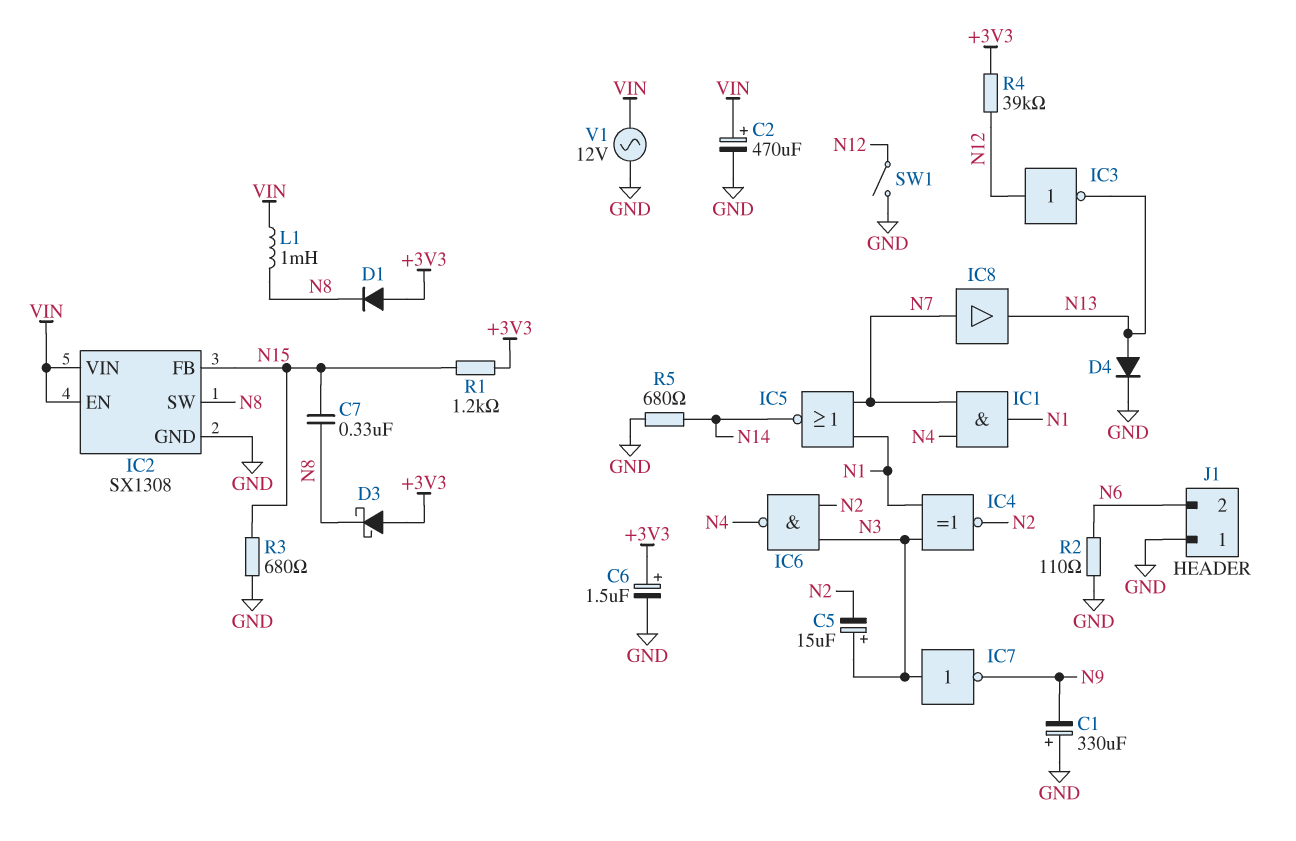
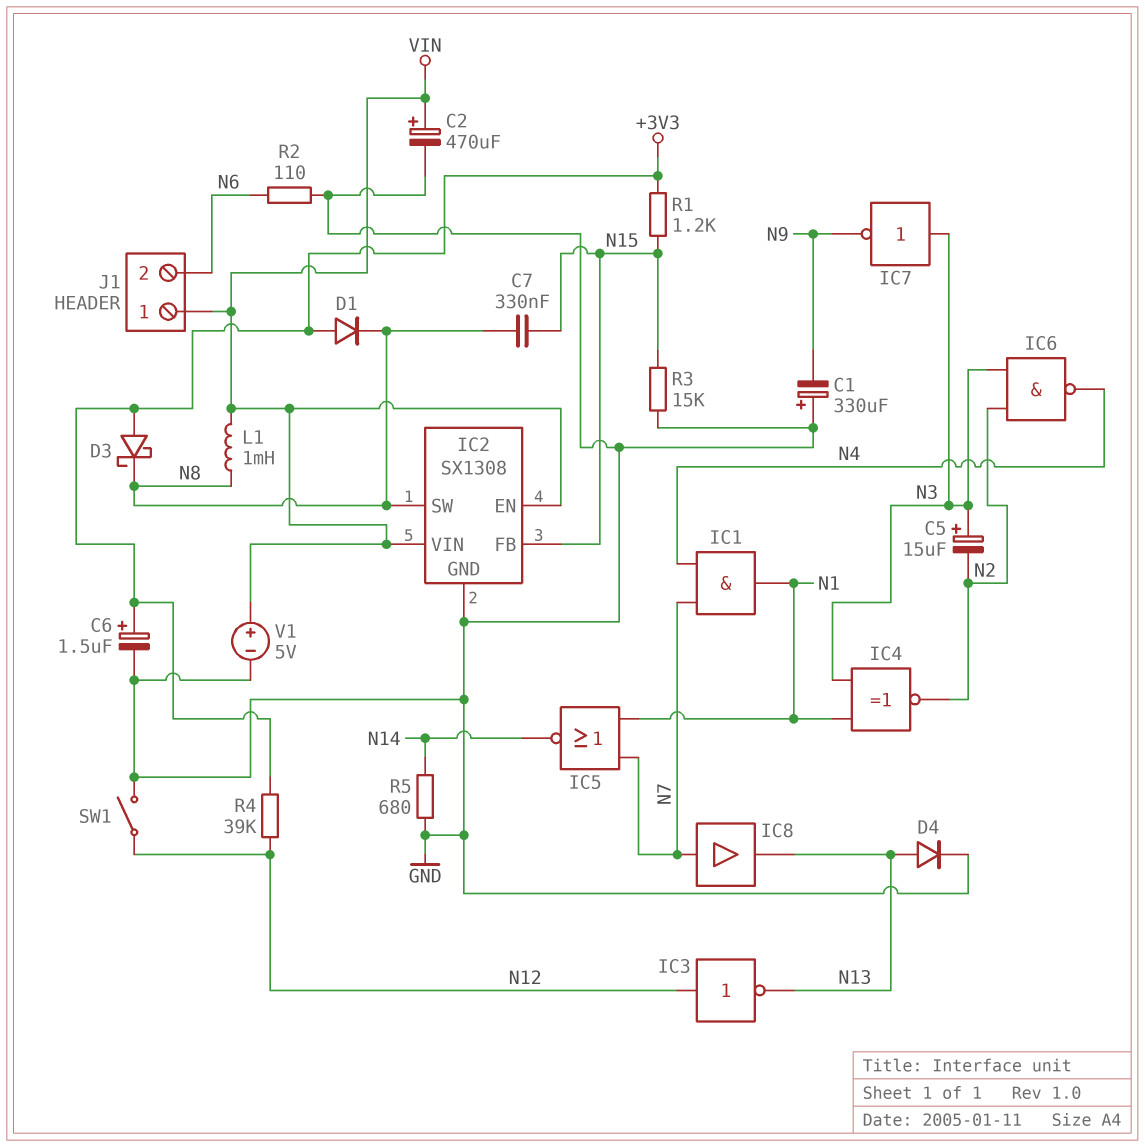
J1 pin 1: GND -> VIN
R3: 680 (GND, N15) -> 15k (GND, N15)
V1: AC 12V (GND, VIN) -> 5V (plus VIN, minus GND)

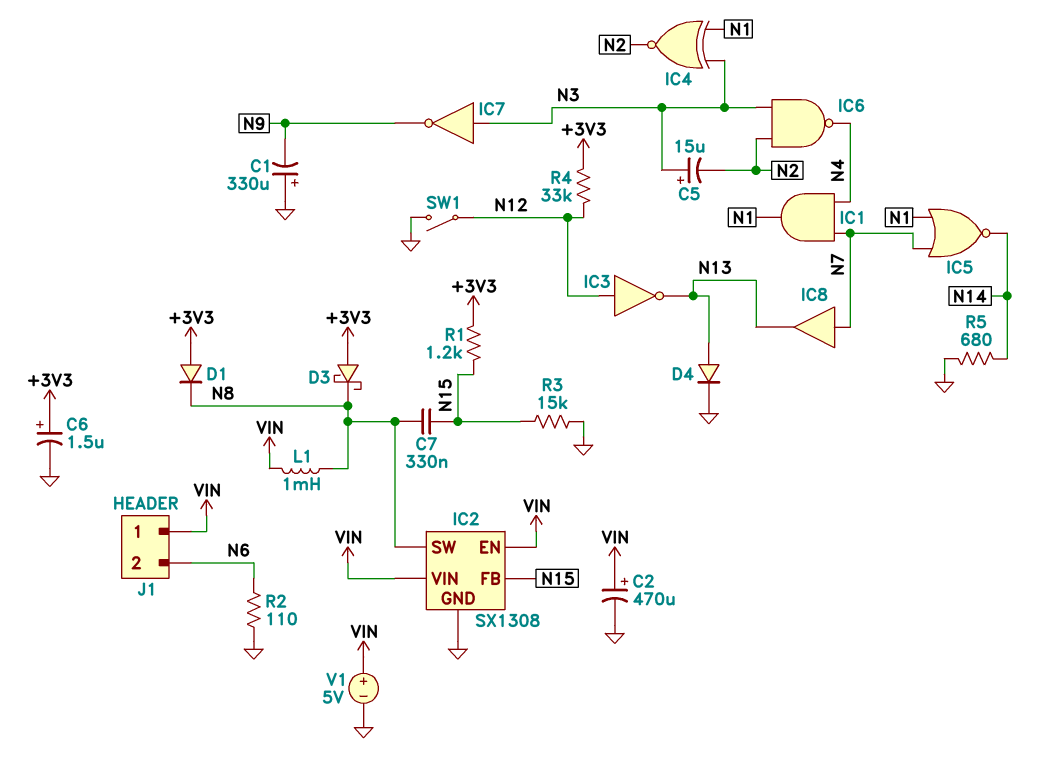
R4: 39k (+3V3, N12) -> 33k (+3V3, N12)

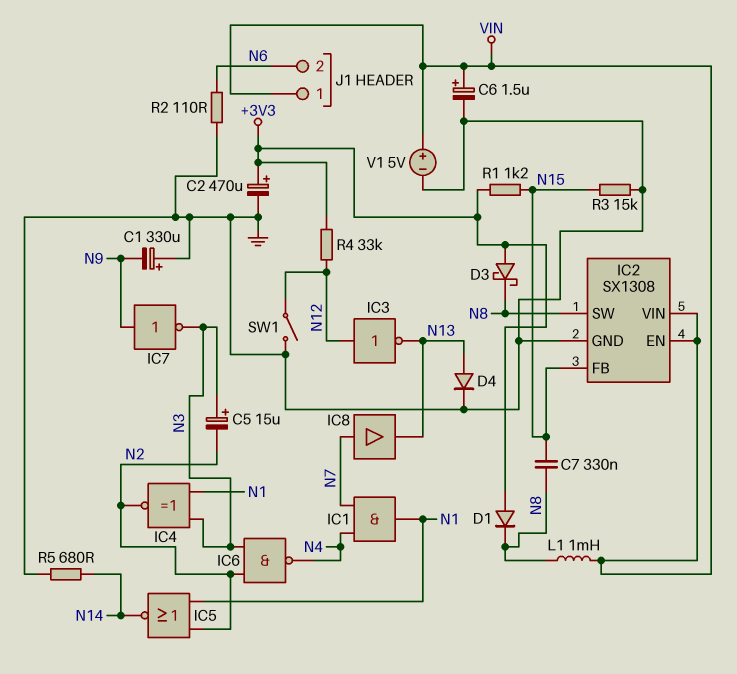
C2: 470uF (plus VIN, minus GND) -> 470uF (plus +3V3, minus GND)
C6: 1.5uF (plus +3V3, minus GND) -> 1.5uF (plus VIN, minus GND)
IC5: NOR (in N1, in N7, out N14) -> NOR (in N1, in N2, out N14)
IC7: NOT (in N3, out N9) -> NOT (in N9, out N3)

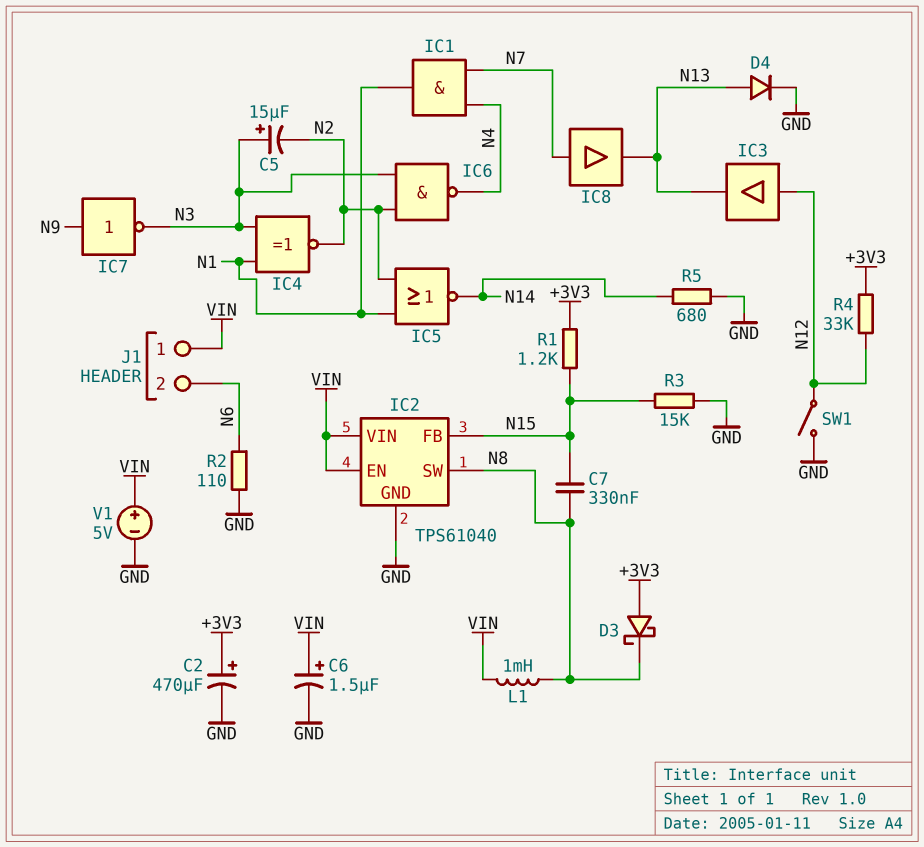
C1: 330uF (plus GND, minus N9) -> none
D1: diode (A +3V3, K N8) -> none
IC2: SX1308 -> TPS61040
IC3: NOT (in N12, out N13) -> buffer (in N12, out N13)

